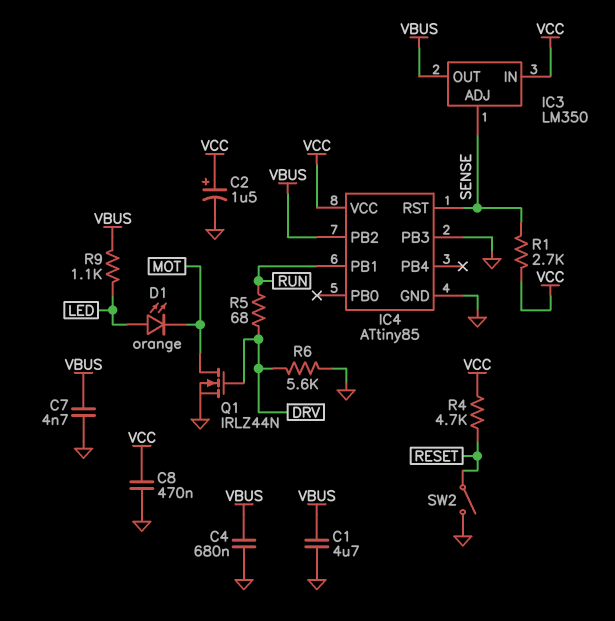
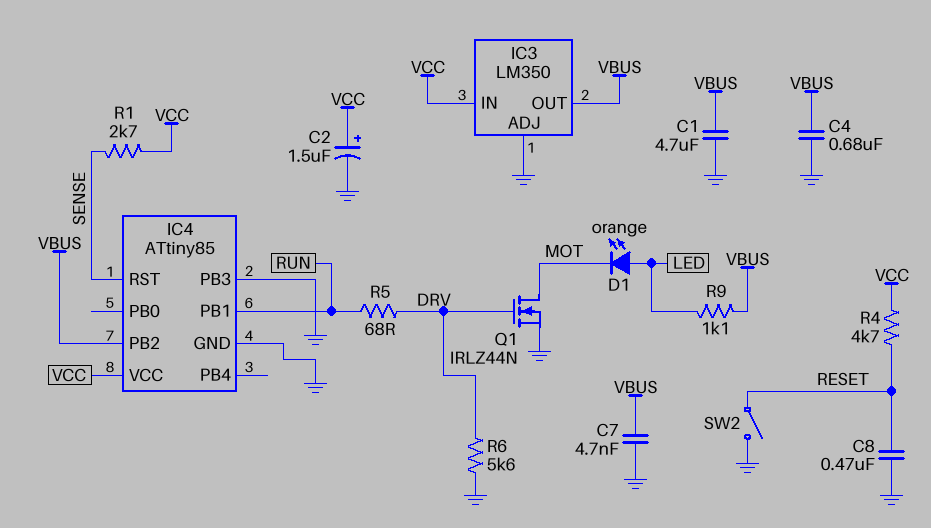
C8: 470nF (GND, VCC) -> 470nF (GND, RESET)
IC3 pin ADJ: SENSE -> GND

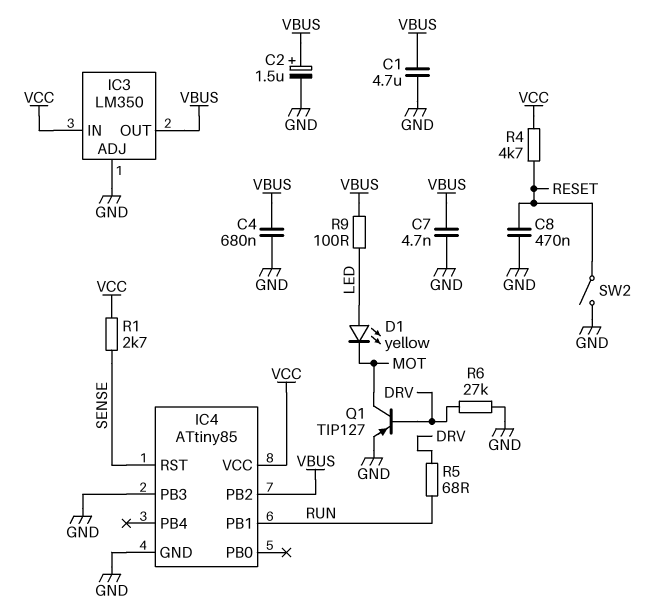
C2: 1.5uF (plus VCC, minus GND) -> 1.5uF (plus VBUS, minus GND)
D1: LED orange (A LED, K MOT) -> LED yellow (A LED, K MOT)
Q1: NMOS IRLZ44N (G DRV, D MOT, S GND) -> PNP TIP127 (B DRV, C MOT, E GND)
R6: 5.6k (DRV, GND) -> 27k (DRV, GND)
R9: 1.1k (LED, VBUS) -> 100 (LED, VBUS)

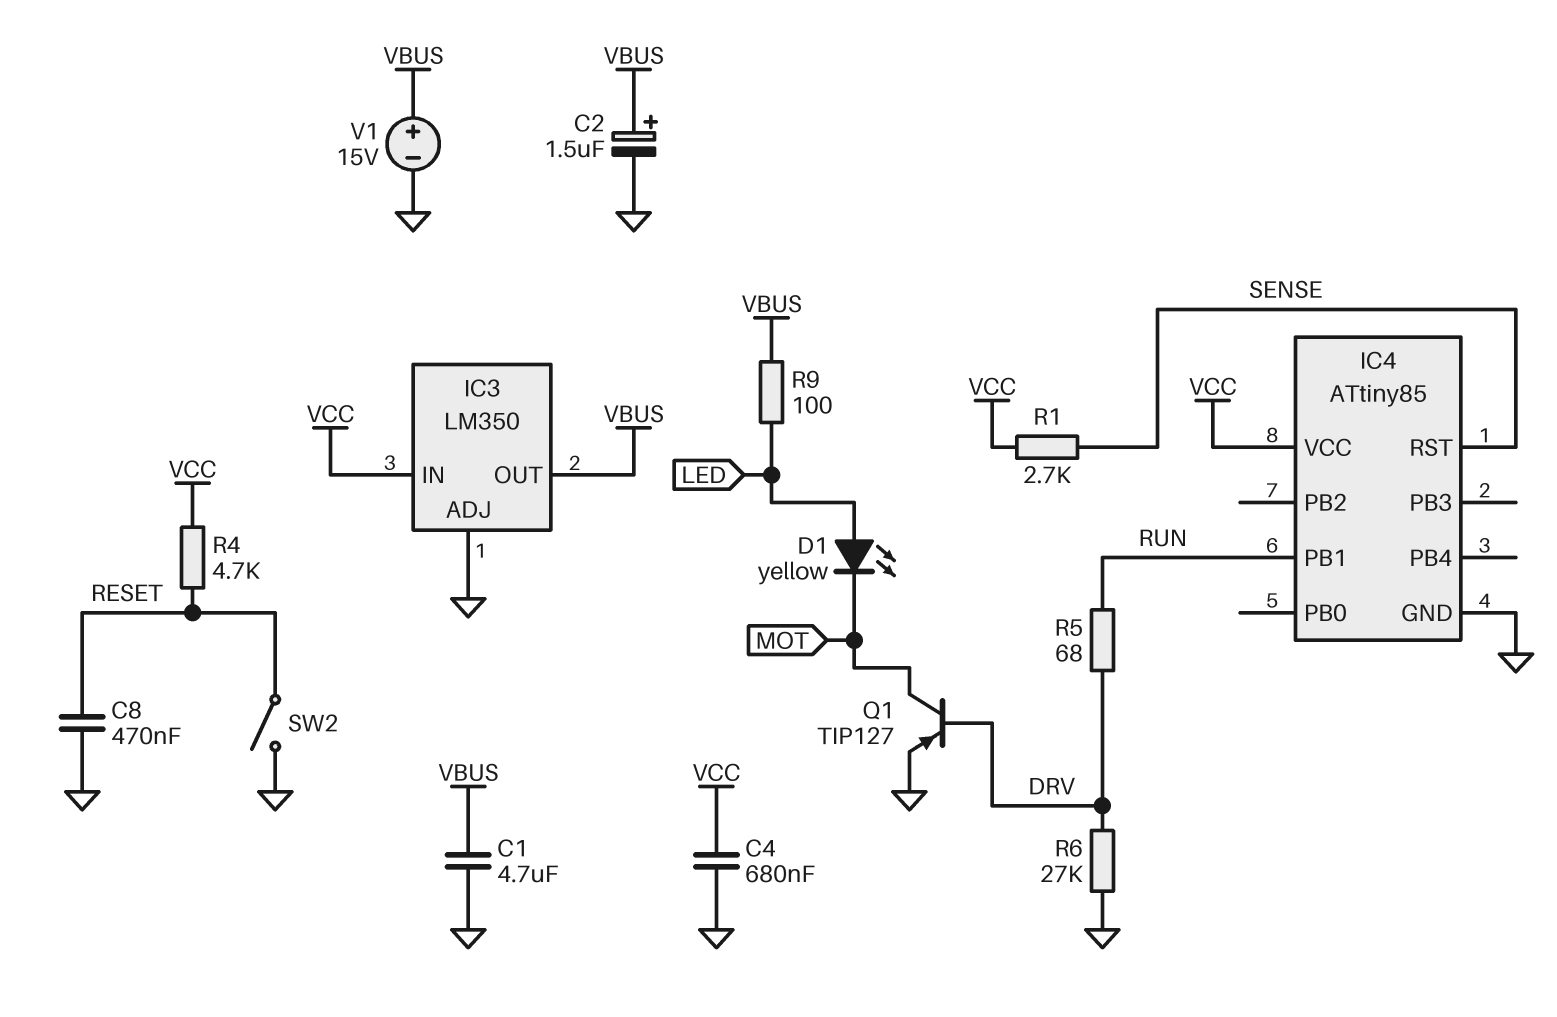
C4: 680nF (GND, VBUS) -> 680nF (GND, VCC)
C7: 4.7nF (GND, VBUS) -> none
IC4 pin PB2: VBUS -> none
IC4 pin PB3: GND -> none
V1: none -> 15V (plus VBUS, minus GND)

